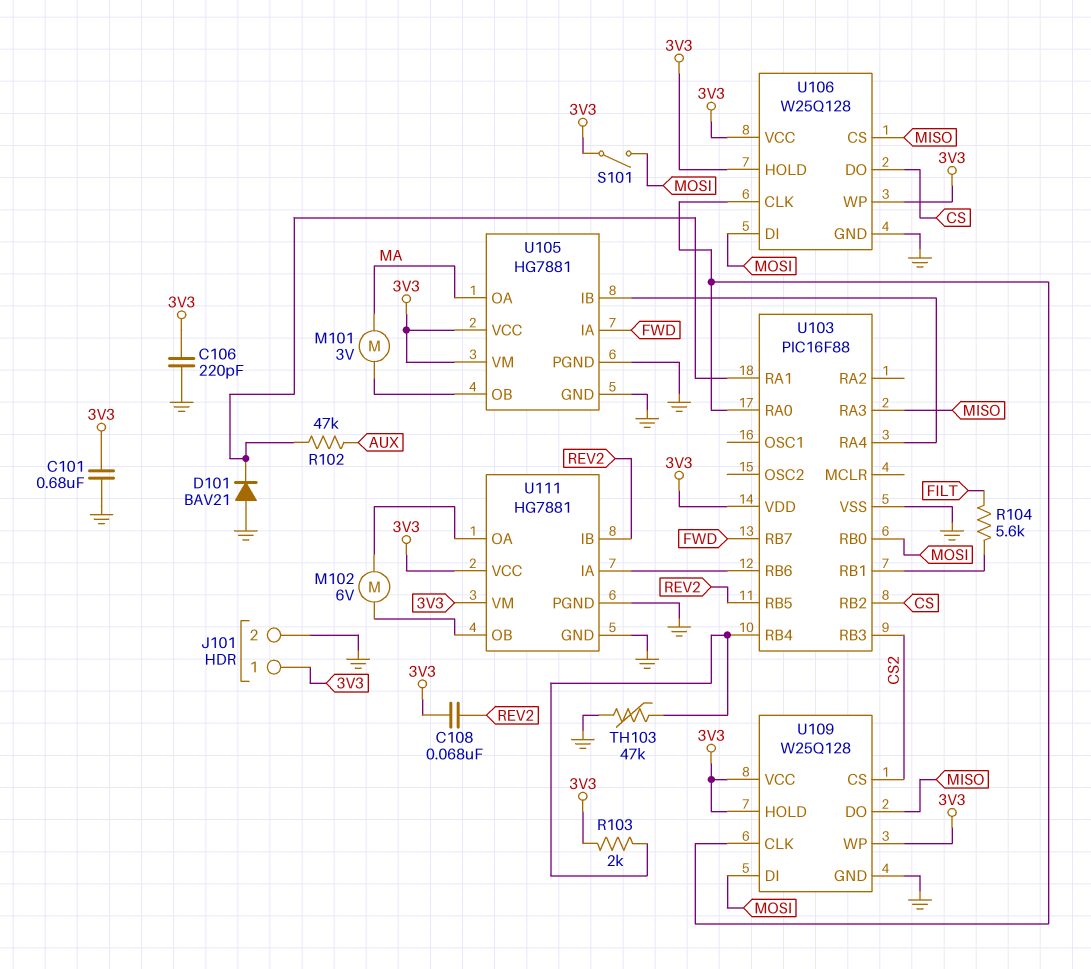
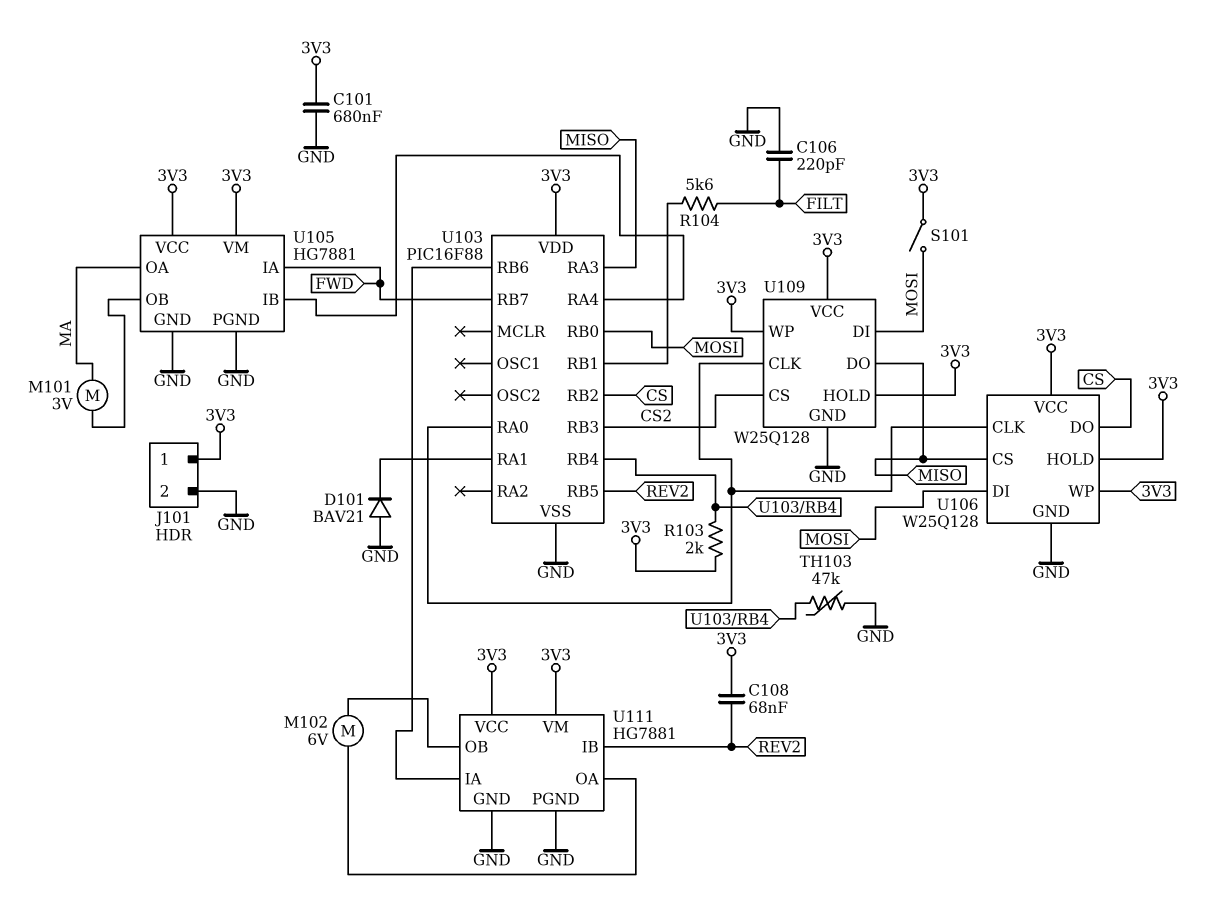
C106: 220pF (3V3, GND) -> 220pF (FILT, GND)
R102: 47k (AUX, U103/RA1) -> none

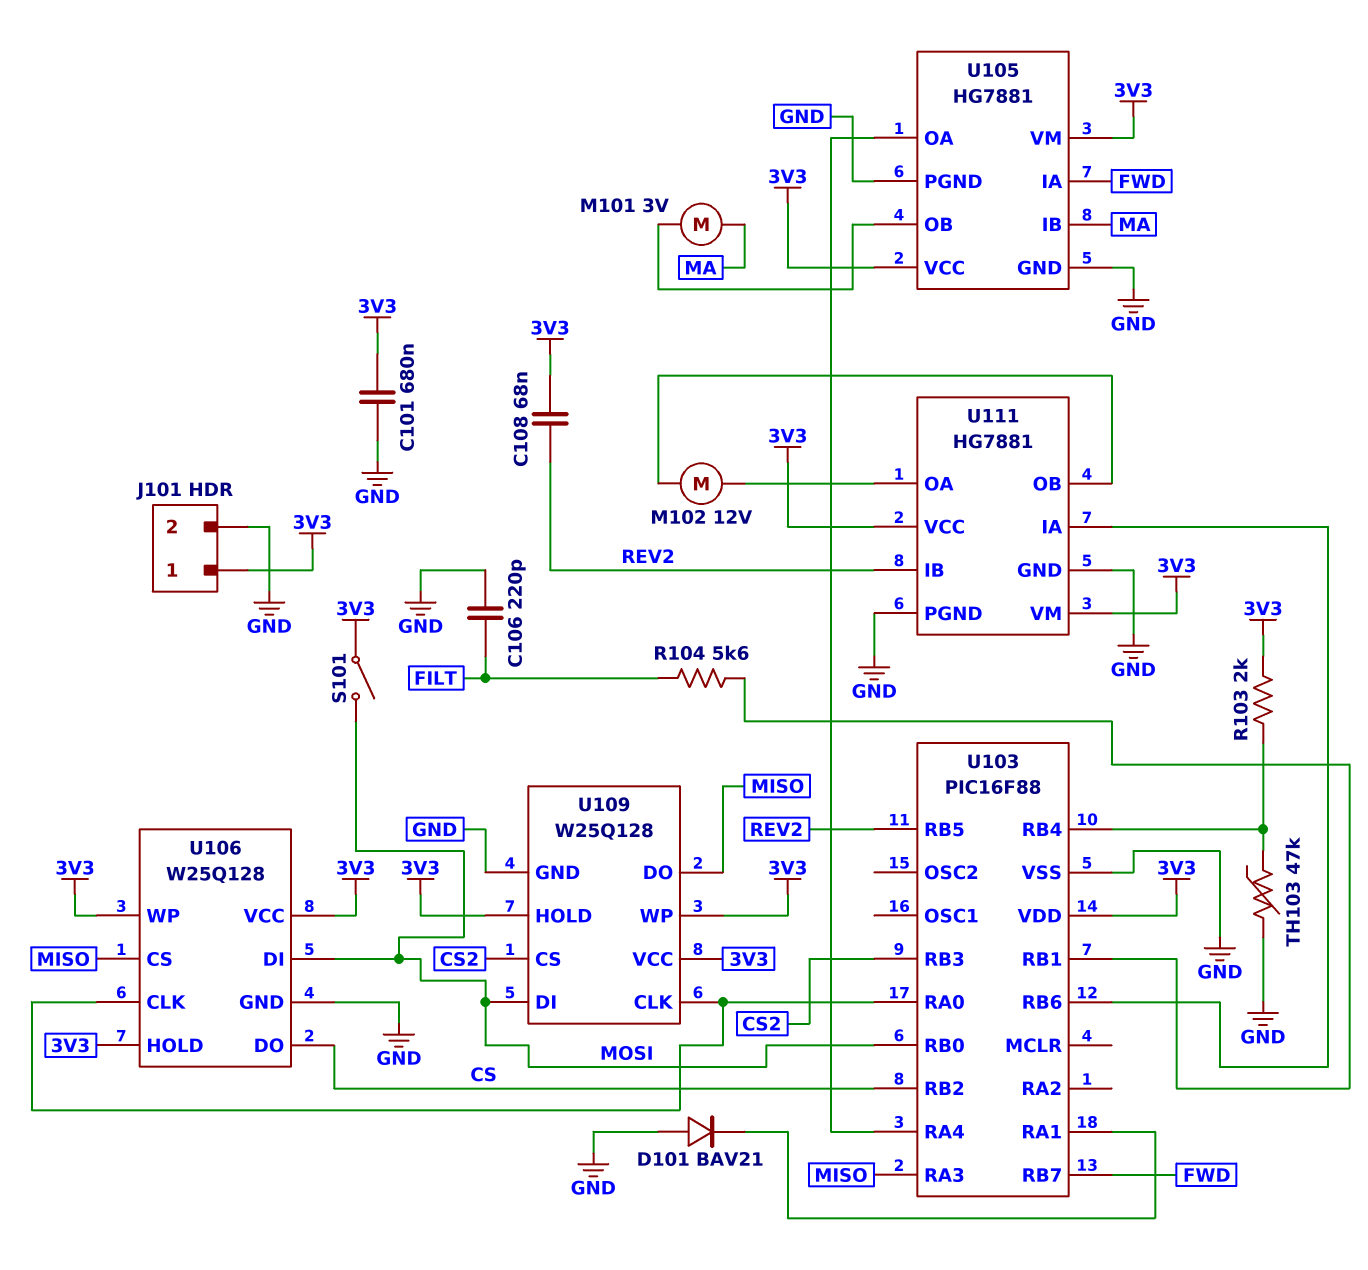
M102: motor 6V (U111/OA, U111/OB) -> motor 12V (U111/OA, U111/OB)
U105 pin IB: U103/RA4 -> MA
U105 pin OA: MA -> U103/RA4

